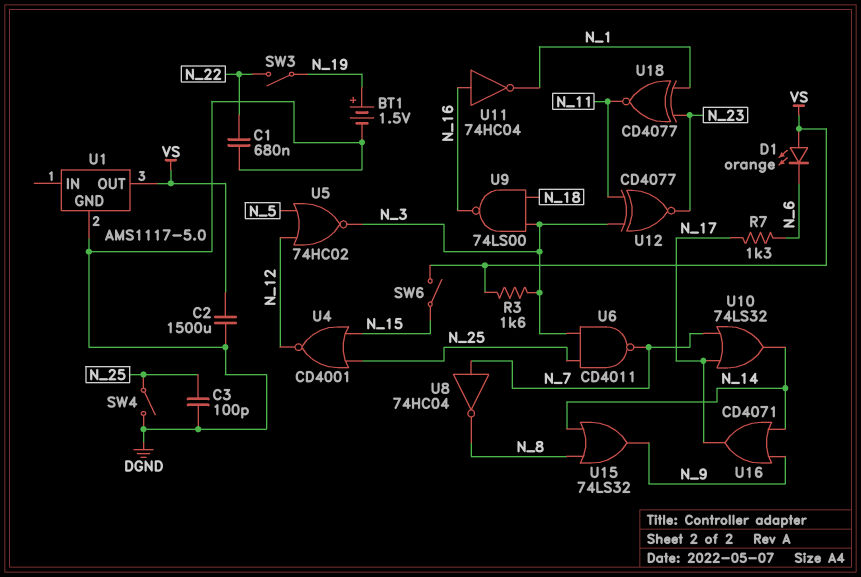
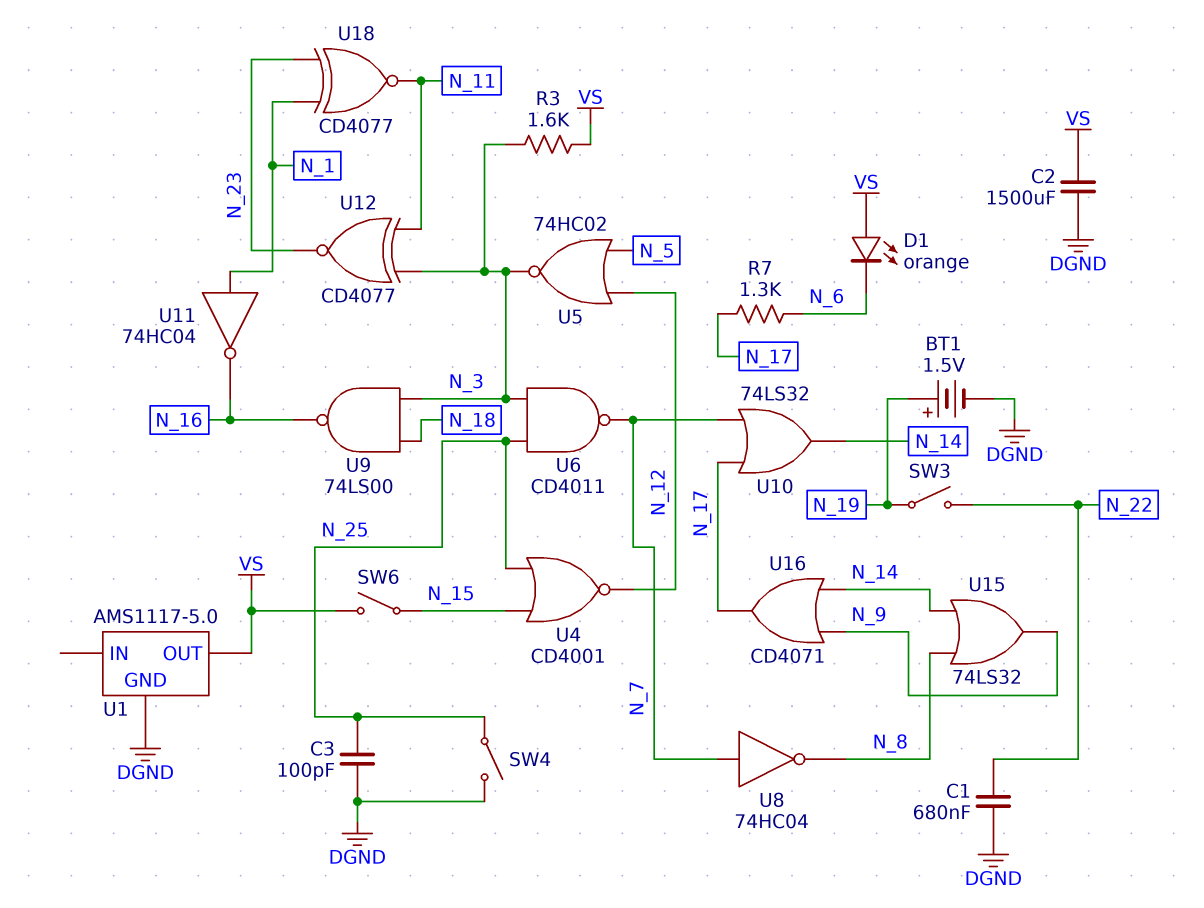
U11: NOT 74HC04 (in N_16, out N_1) -> NOT 74HC04 (in N_1, out N_16)

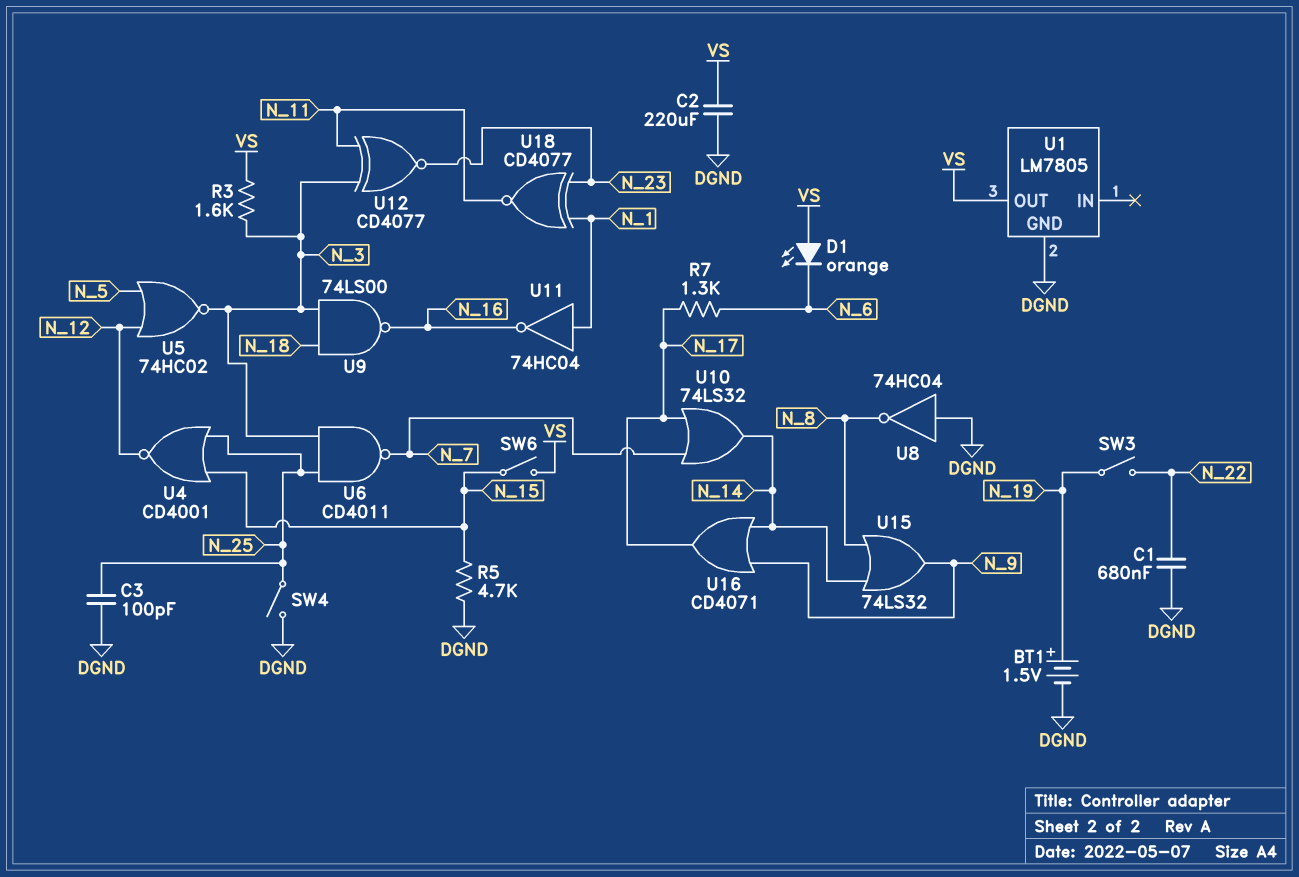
C2: 1500uF (DGND, VS) -> 220uF (DGND, VS)
R5: none -> 4.7k (DGND, N_15)
U1: AMS1117-5.0 -> LM7805
U8: NOT 74HC04 (in N_7, out N_8) -> NOT 74HC04 (in DGND, out N_8)

